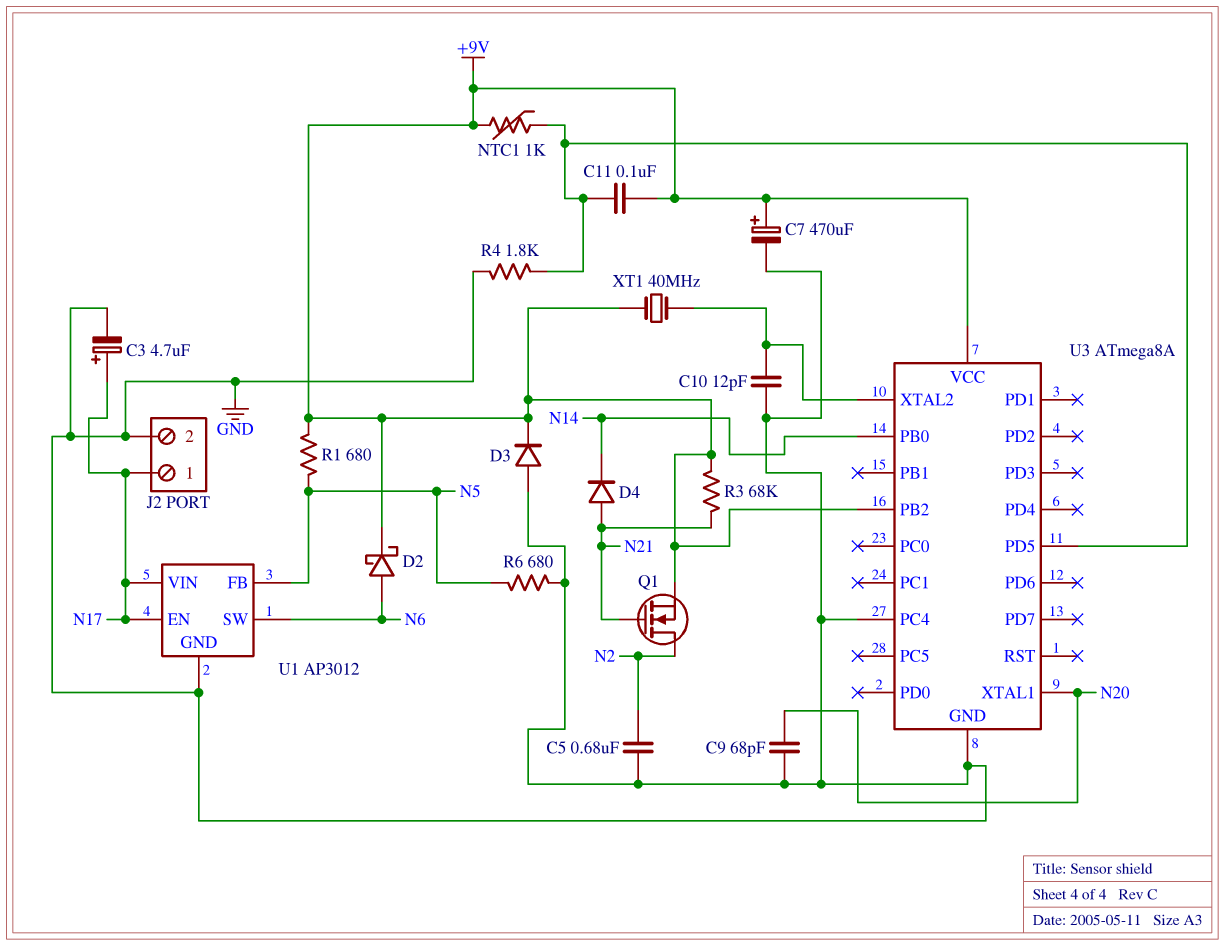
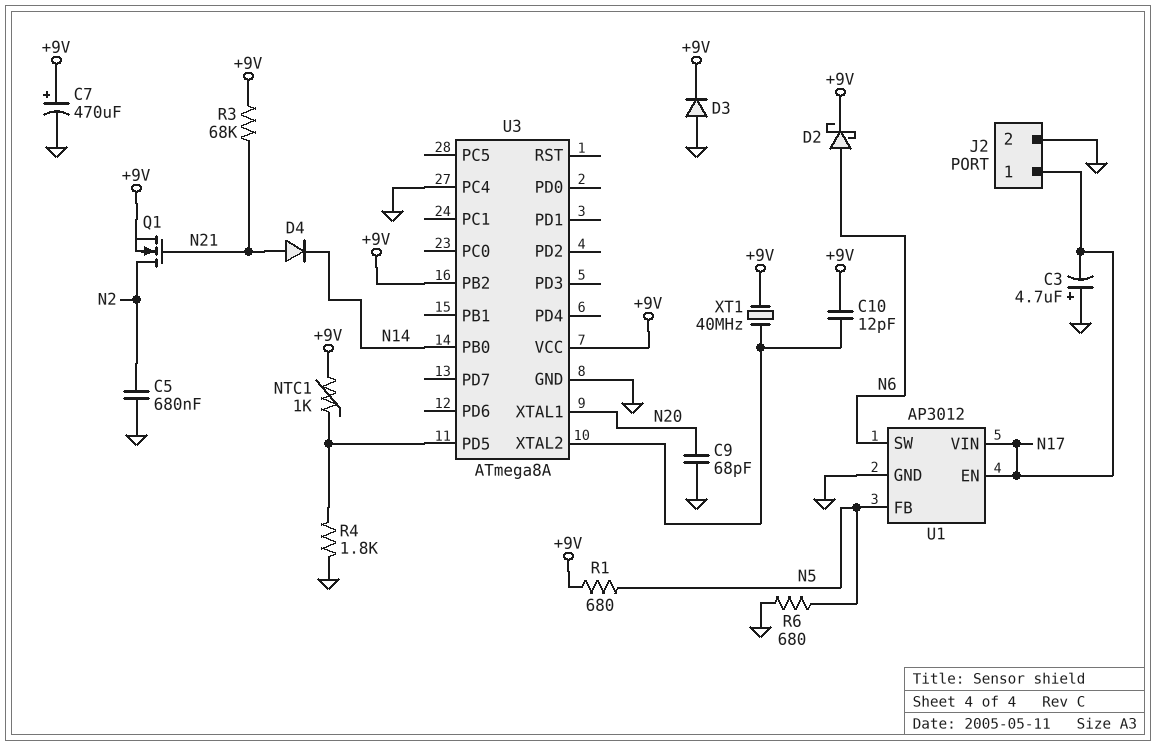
C3: 4.7uF (plus N17, minus GND) -> 4.7uF (plus GND, minus N17)
C10: 12pF (GND, U3/XTAL2) -> 12pF (+9V, U3/XTAL2)
C11: 100nF (+9V, U3/PD5) -> none

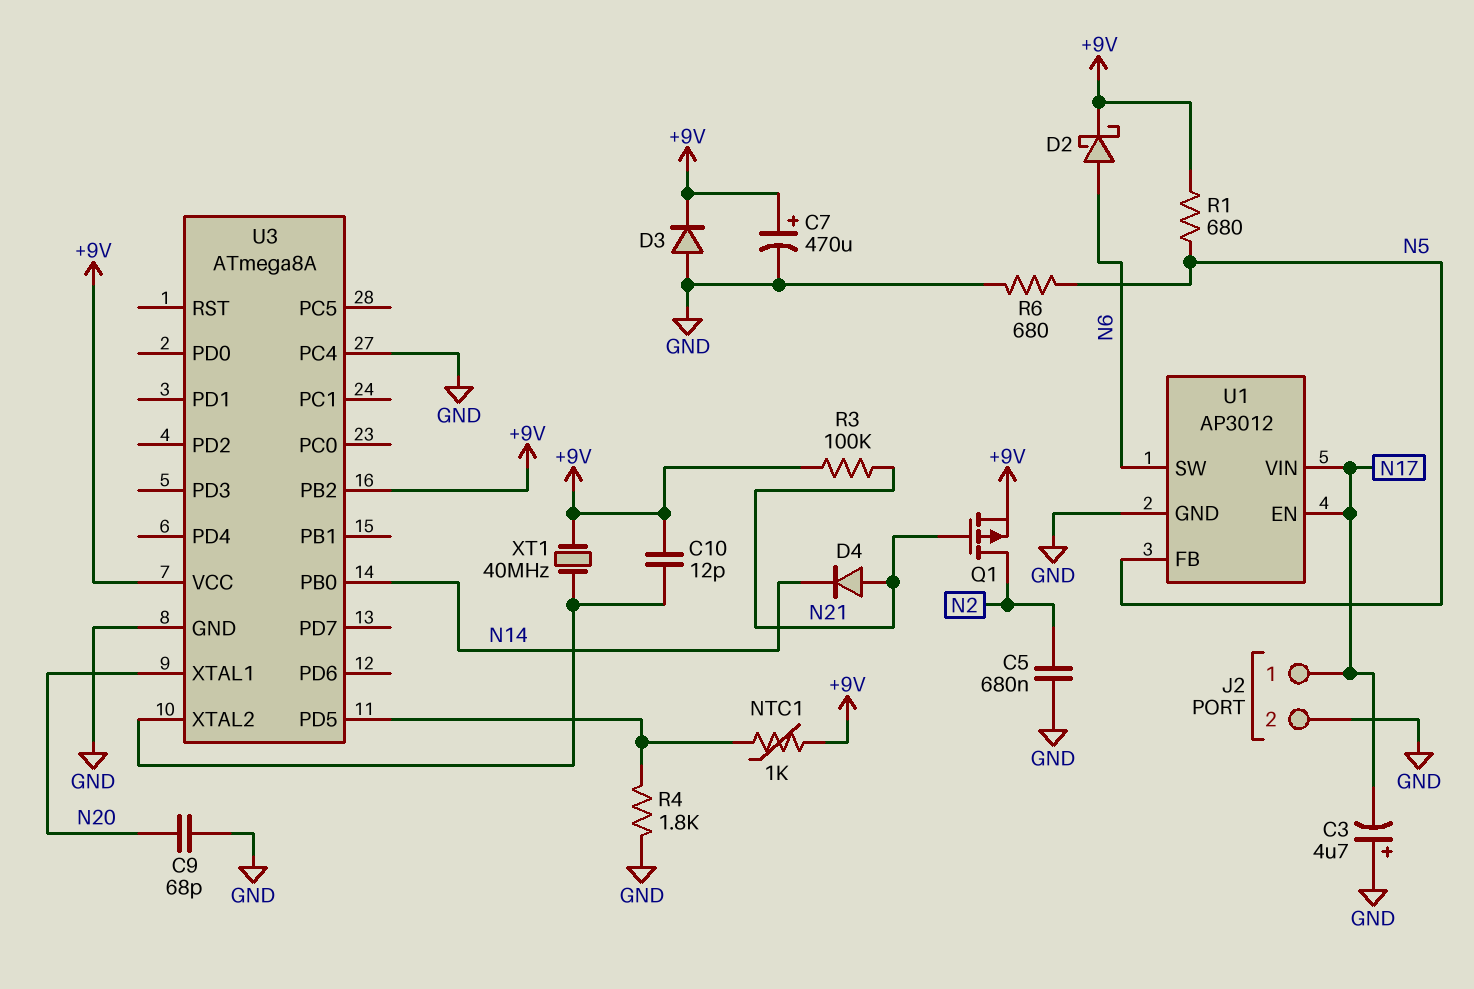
Q1: NMOS (G N21, D N2, S +9V) -> PMOS (G N21, D N2, S +9V)
R3: 68k (+9V, N21) -> 100k (+9V, N21)

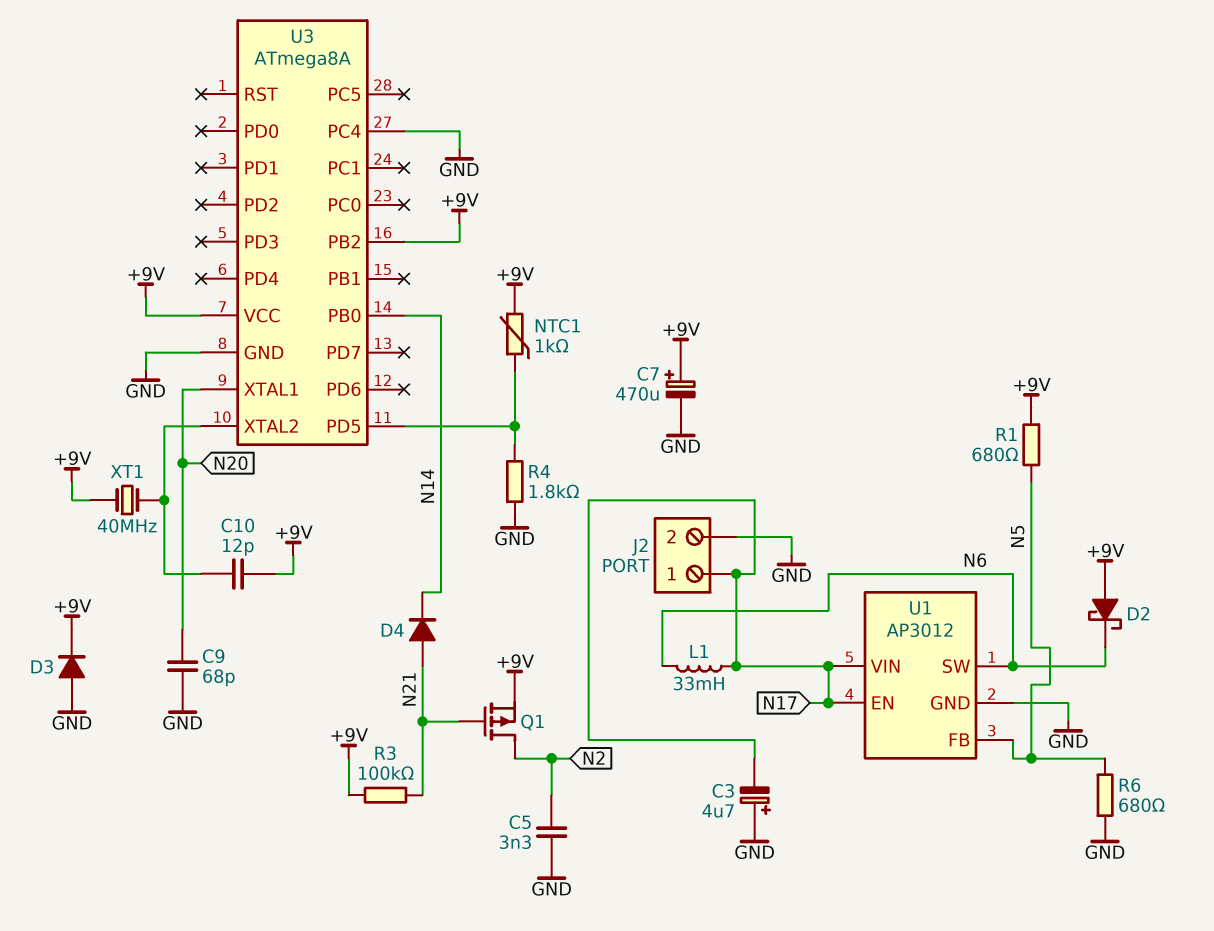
C5: 680nF (GND, N2) -> 3.3nF (GND, N2)
D2: schottky (A N6, K +9V) -> schottky (A +9V, K N6)
L1: none -> 33mH (N6, N17)

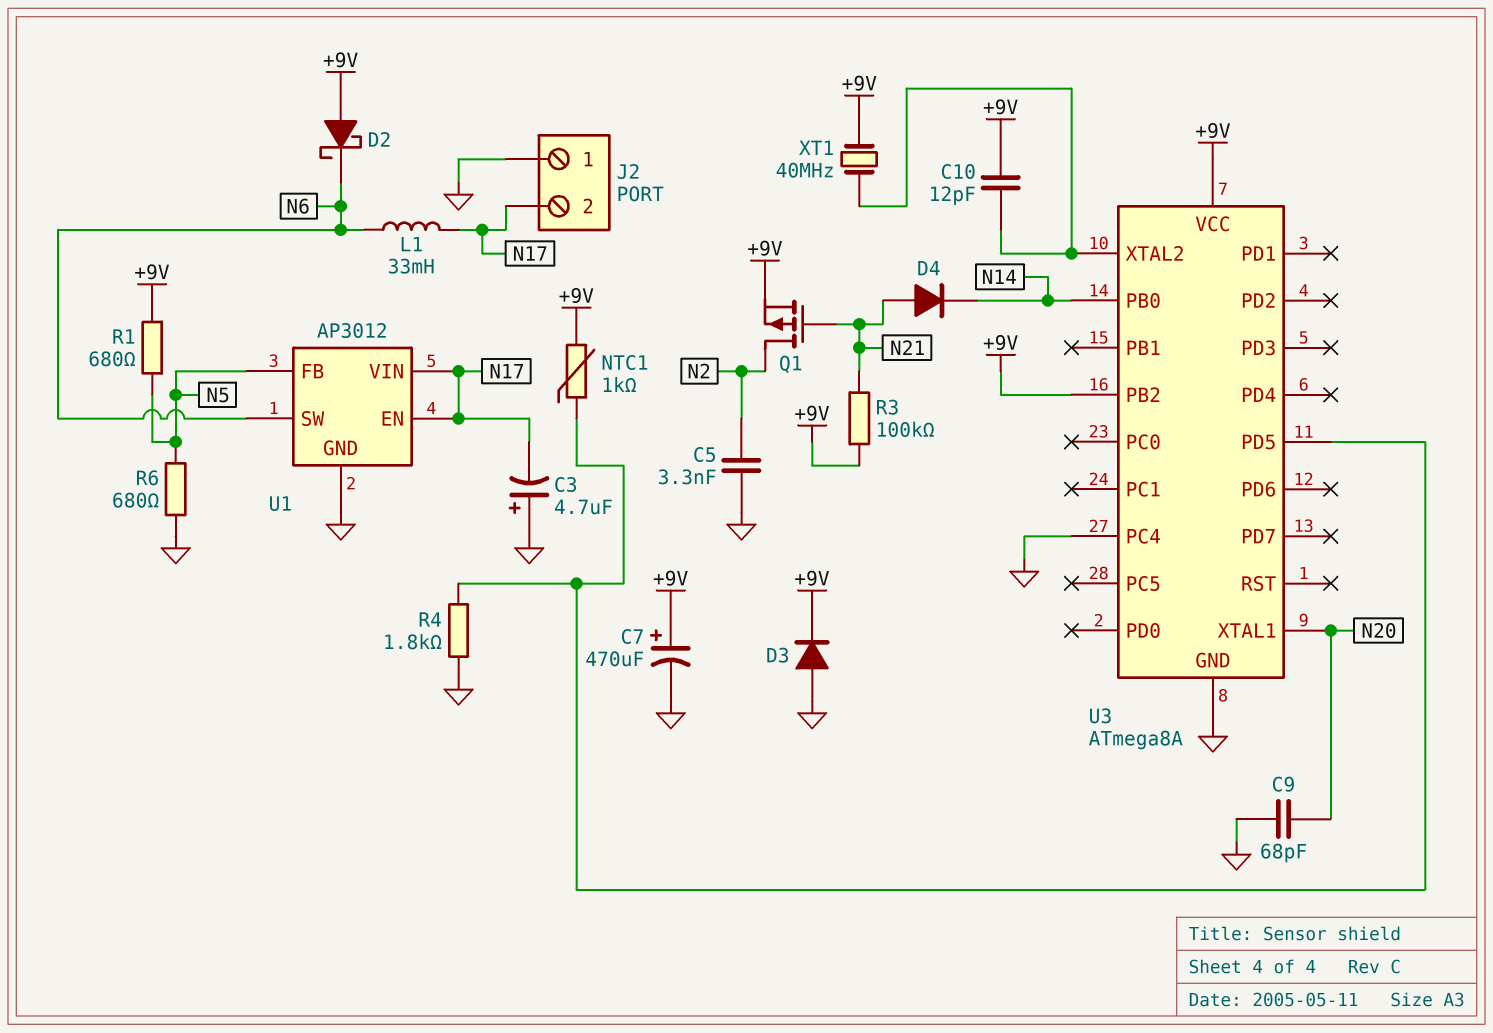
J2 pin 1: N17 -> GND
J2 pin 2: GND -> N17

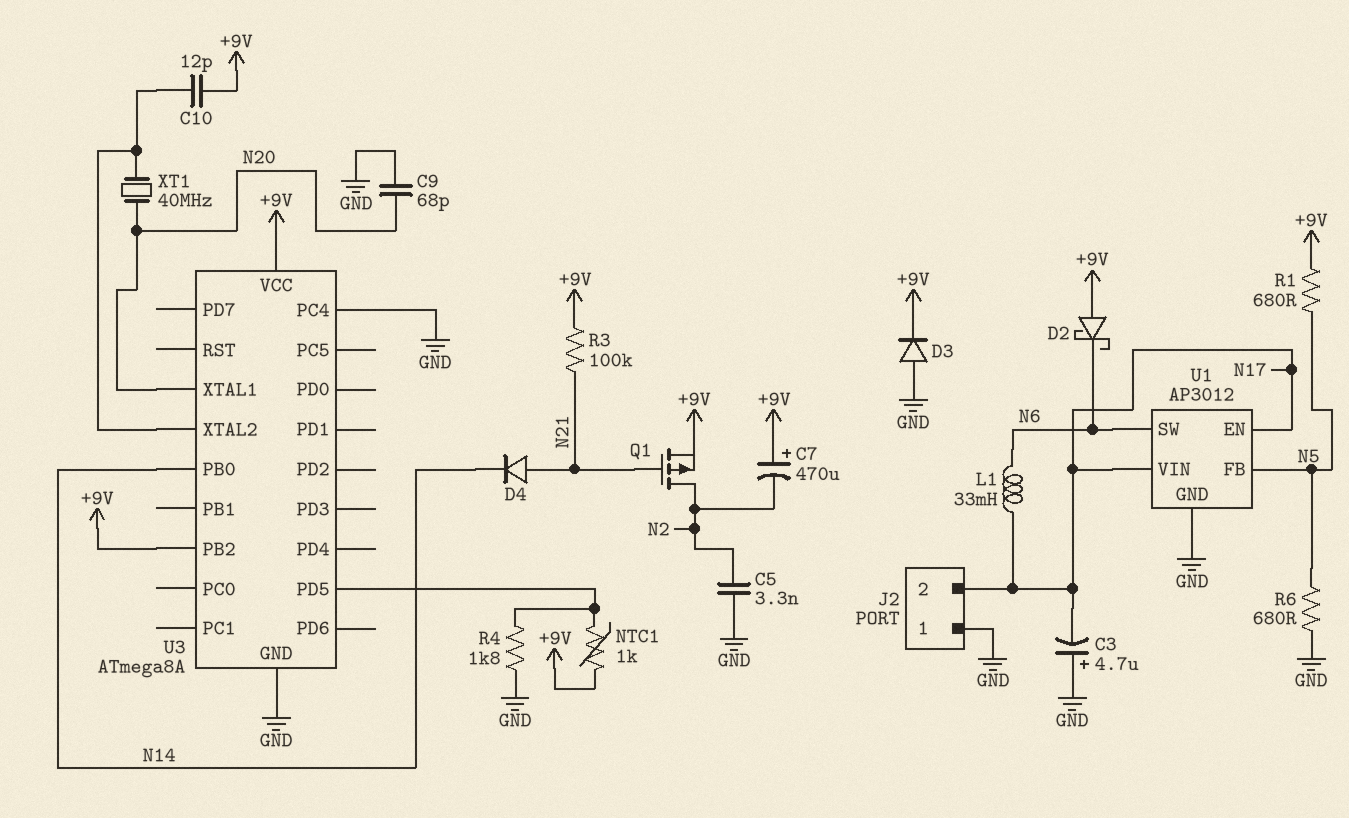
C7: 470uF (plus +9V, minus GND) -> 470uF (plus +9V, minus N2)
XT1: 40MHz (+9V, U3/XTAL2) -> 40MHz (N20, U3/XTAL2)

